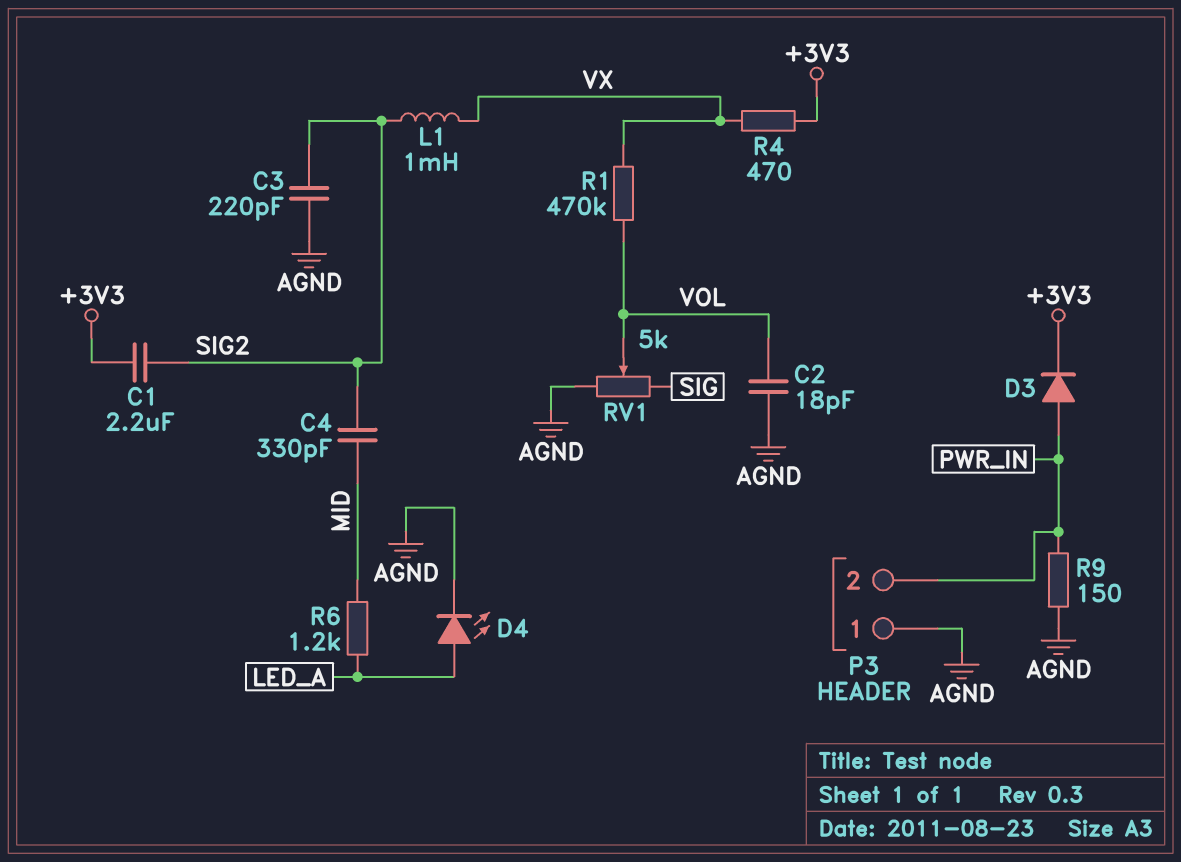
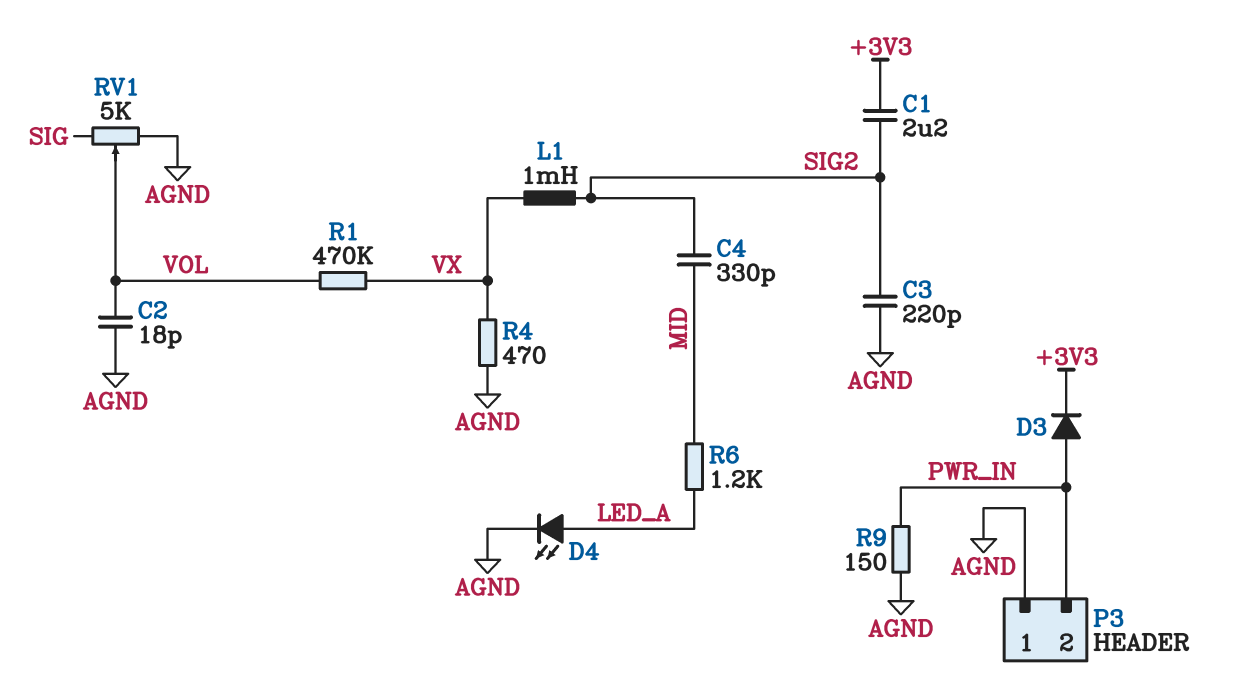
R4: 470 (+3V3, VX) -> 470 (AGND, VX)

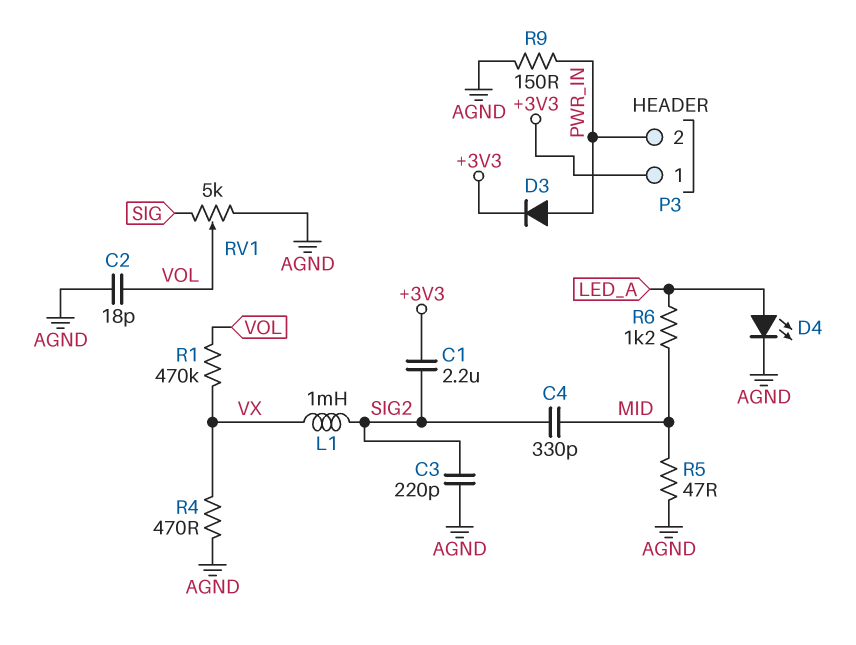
P3 pin 1: AGND -> +3V3
R5: none -> 47 (AGND, MID)

